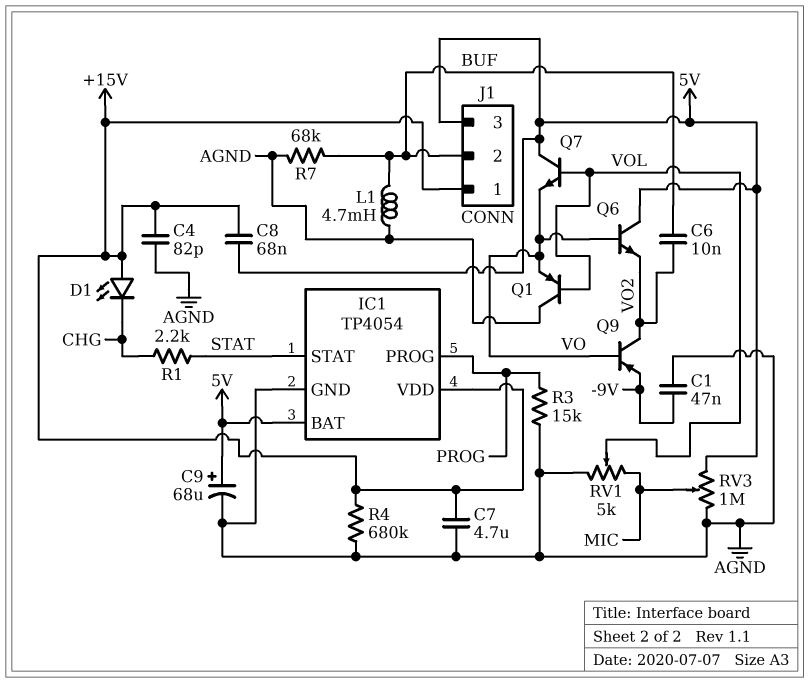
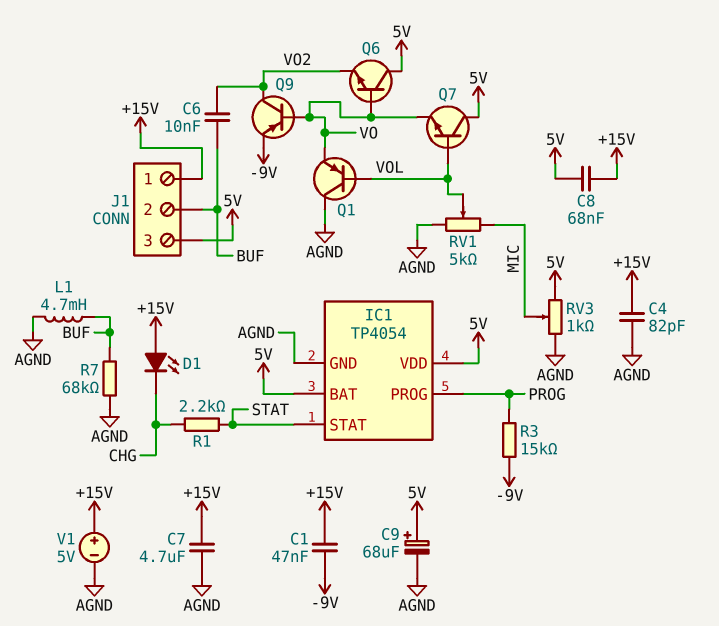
C1: 47nF (-9V, AGND) -> 47nF (+15V, -9V)
IC1 pin VDD: +15V -> 5V
R3: 15k (AGND, PROG) -> 15k (-9V, PROG)
R4: 680k (+15V, AGND) -> none
RV3: 1M (5V, AGND, wiper MIC) -> 1k (5V, AGND, wiper MIC)
V1: none -> 5V (plus +15V, minus AGND)

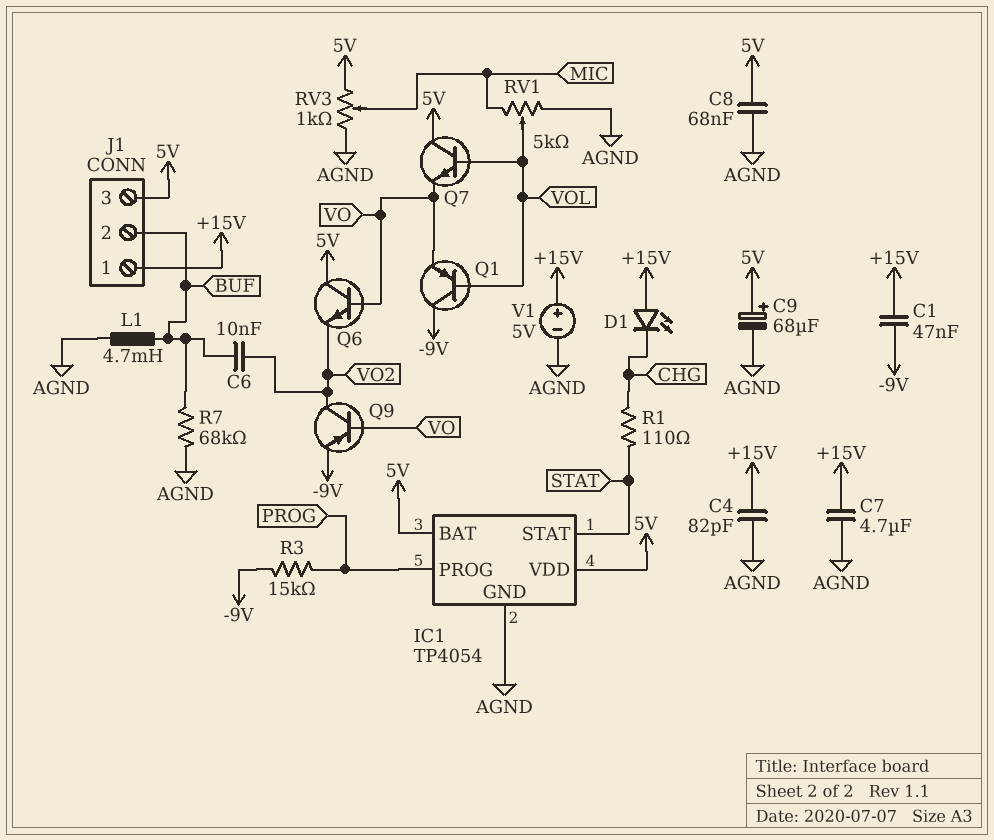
C8: 68nF (+15V, 5V) -> 68nF (5V, AGND)
Q1: PNP (B VOL, C AGND, E VO) -> PNP (B VOL, C -9V, E VO)
R1: 2.2k (CHG, STAT) -> 110 (CHG, STAT)

